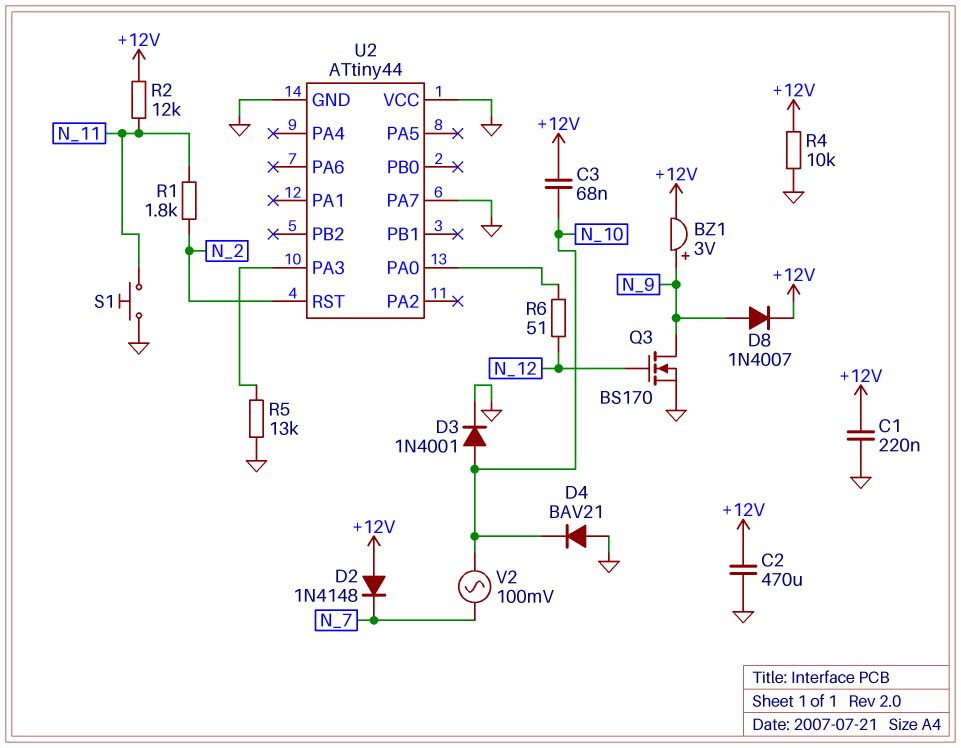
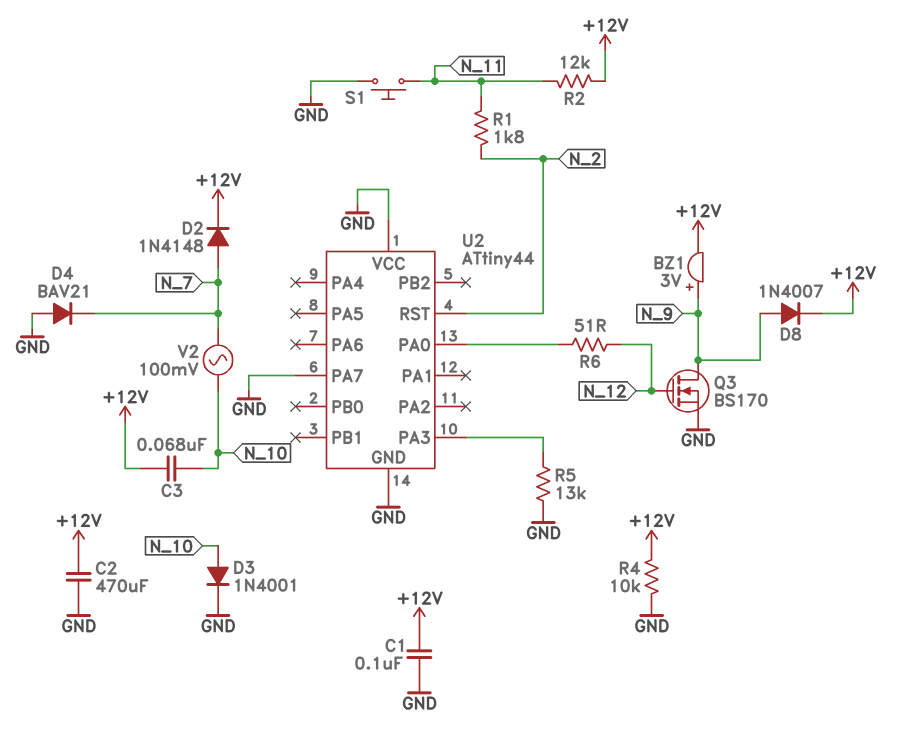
C1: 220nF (+12V, GND) -> 100nF (+12V, GND)
D2: diode 1N4148 (A +12V, K N_7) -> diode 1N4148 (A N_7, K +12V)
D4: diode BAV21 (A GND, K N_10) -> diode BAV21 (A GND, K N_7)

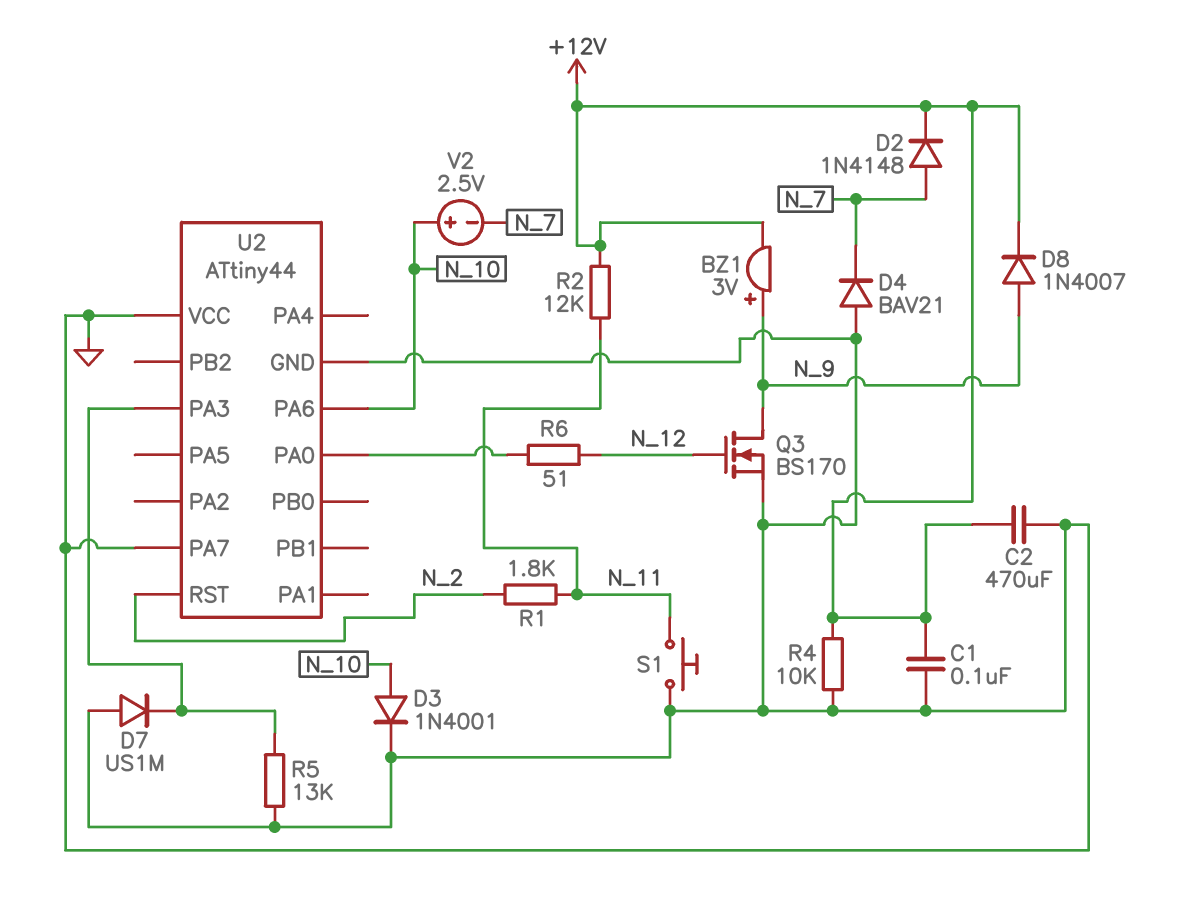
C3: 68nF (+12V, N_10) -> none
D7: none -> diode US1M (A GND, K U2/PA3)
U2 pin PA6: none -> N_10
V2: AC 100mV (N_7, N_10) -> 2.5V (plus N_10, minus N_7)

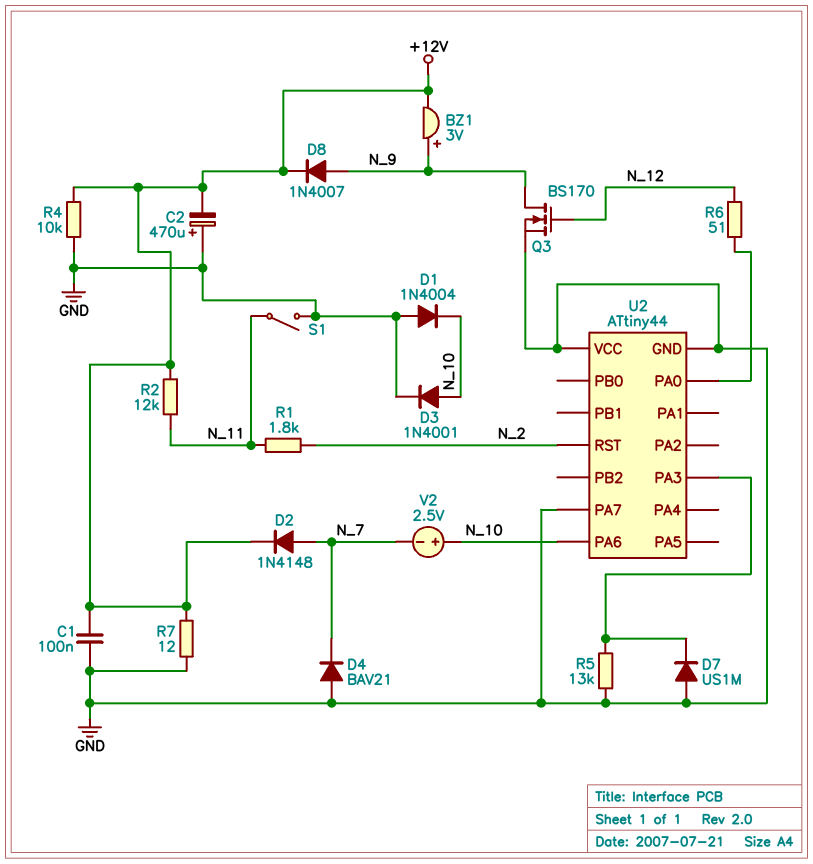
C2: 470uF (+12V, GND) -> 470uF (plus GND, minus +12V)
D1: none -> diode 1N4004 (A GND, K N_10)
R7: none -> 12 (+12V, GND)
S1: button (GND, N_11) -> switch (GND, N_11)

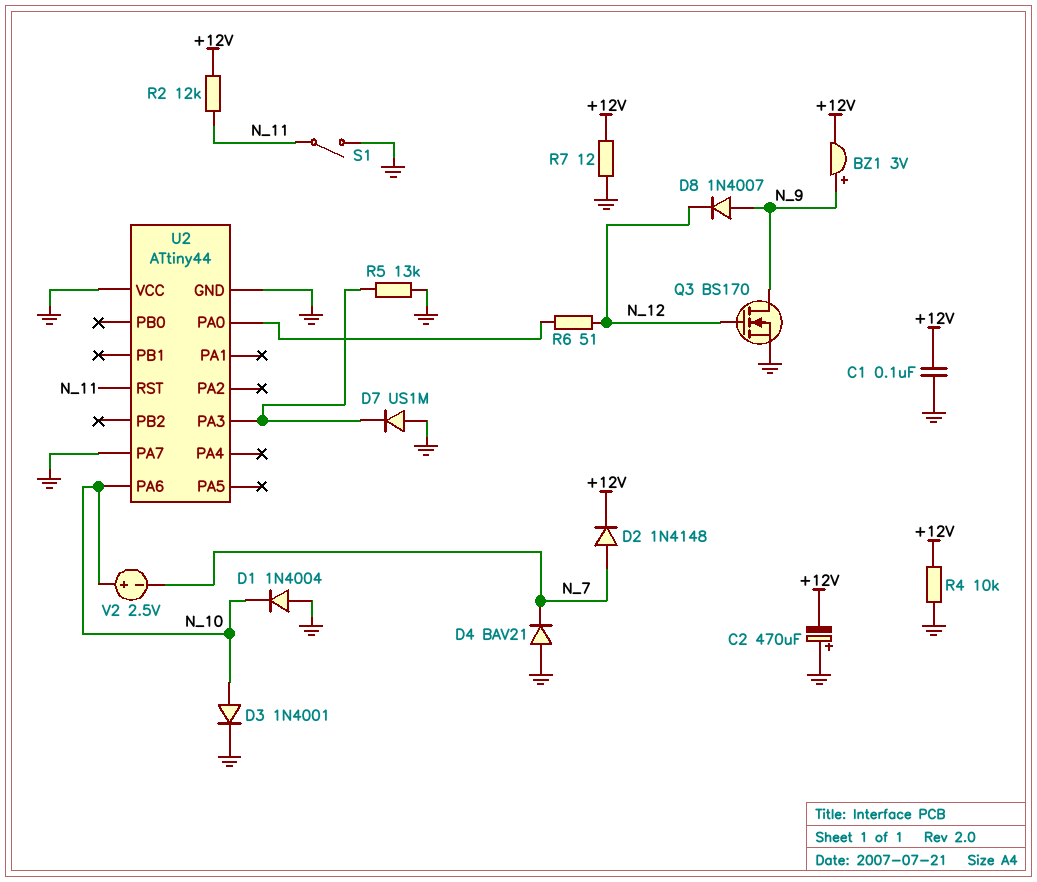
D8: diode 1N4007 (A N_9, K +12V) -> diode 1N4007 (A N_9, K N_12)
R1: 1.8k (N_2, N_11) -> none
U2 pin RST: N_2 -> N_11

